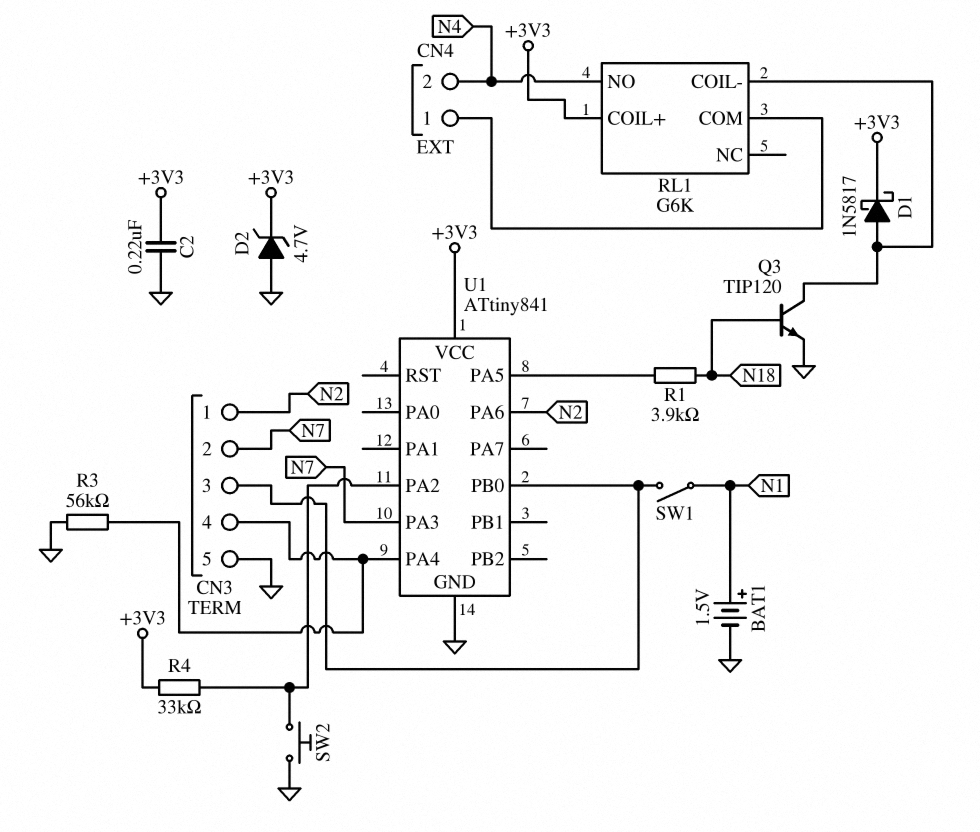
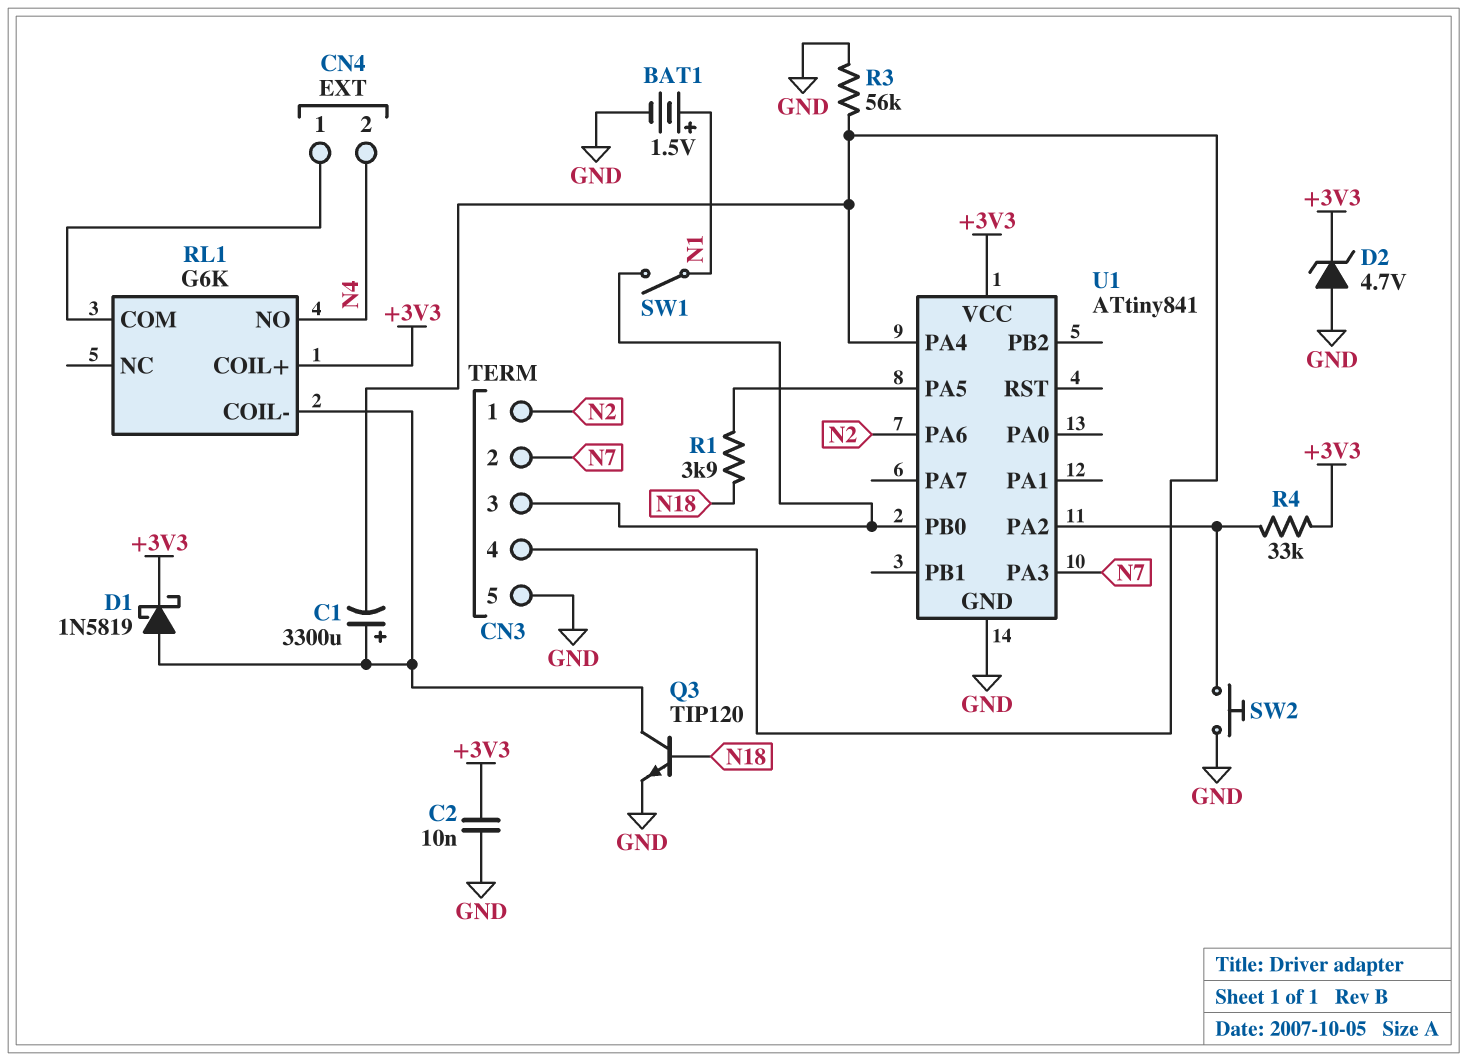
C1: none -> 3300uF (plus RL1/COIL-, minus CN3/4)
C2: 220nF (+3V3, GND) -> 10nF (+3V3, GND)
D1: schottky 1N5817 (A RL1/COIL-, K +3V3) -> schottky 1N5819 (A RL1/COIL-, K +3V3)

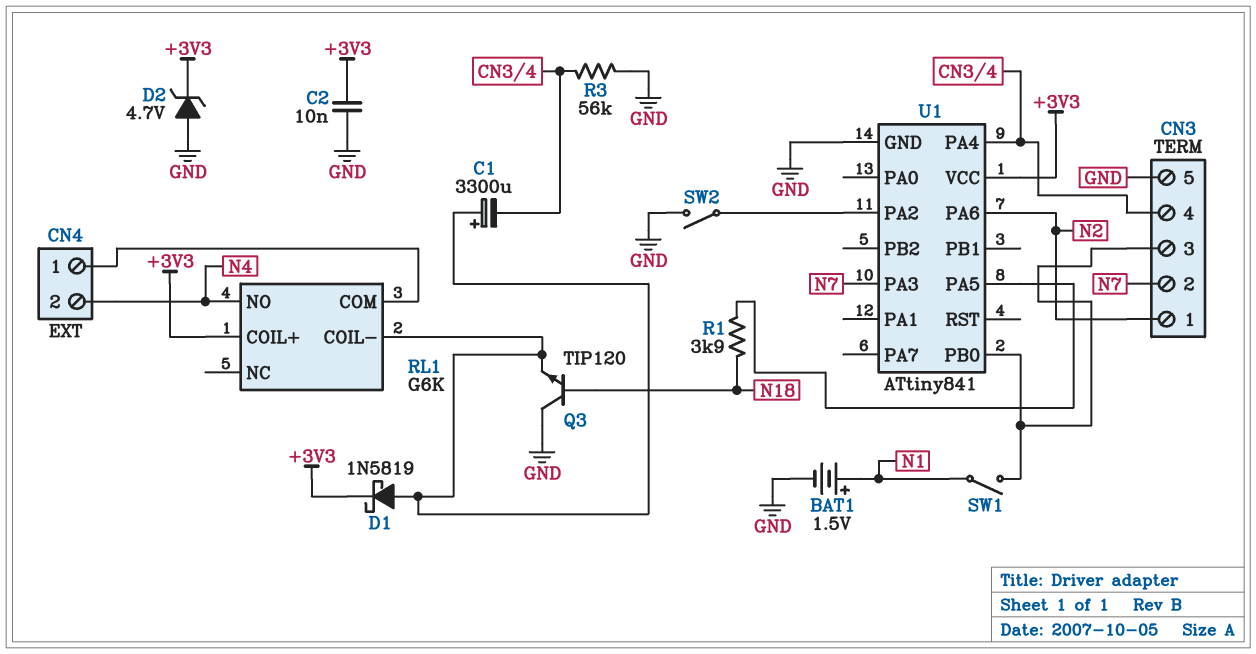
Q3: NPN TIP120 (B N18, C RL1/COIL-, E GND) -> NPN TIP120 (B N18, C GND, E RL1/COIL-)
R4: 33k (+3V3, U1/PA2) -> none
SW2: button (GND, U1/PA2) -> switch (GND, U1/PA2)

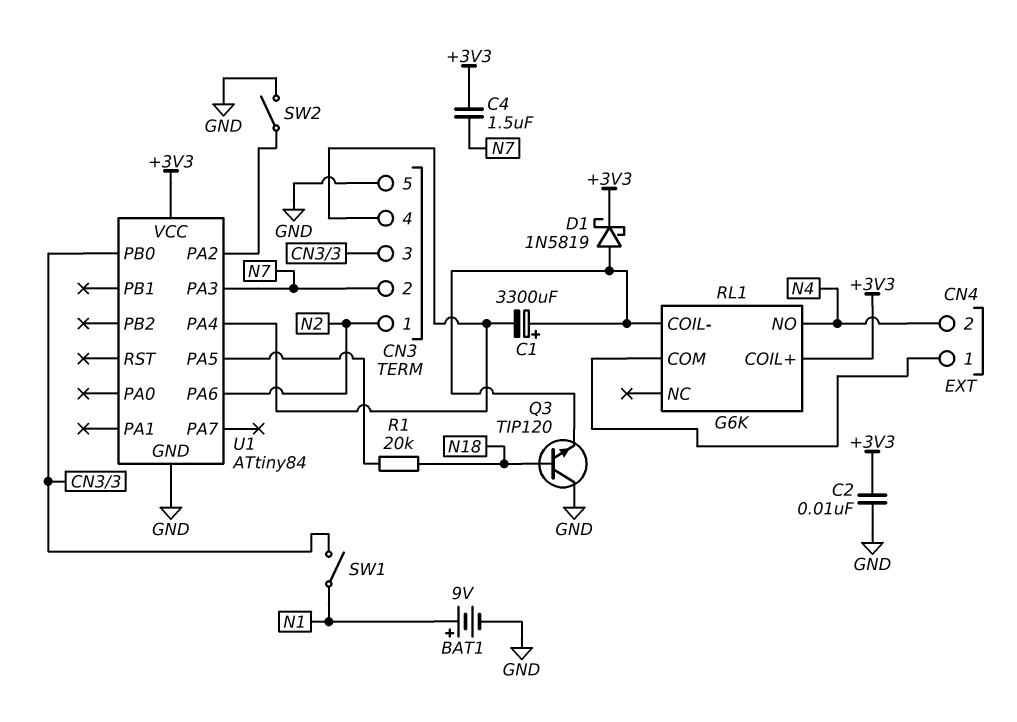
BAT1: 1.5V (plus N1, minus GND) -> 9V (plus N1, minus GND)
C4: none -> 1.5uF (+3V3, N7)
D2: zener 4.7V (A GND, K +3V3) -> none
R1: 3.9k (N18, U1/PA5) -> 20k (N18, U1/PA5)
R3: 56k (CN3/4, GND) -> none
U1: ATtiny841 -> ATtiny84

